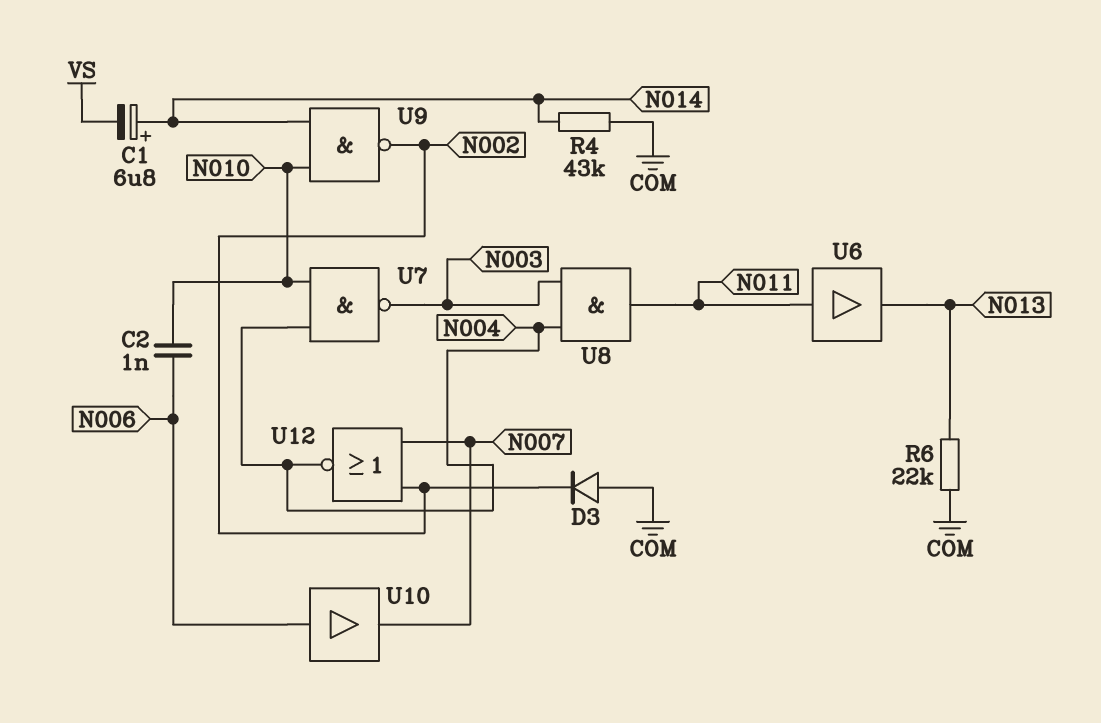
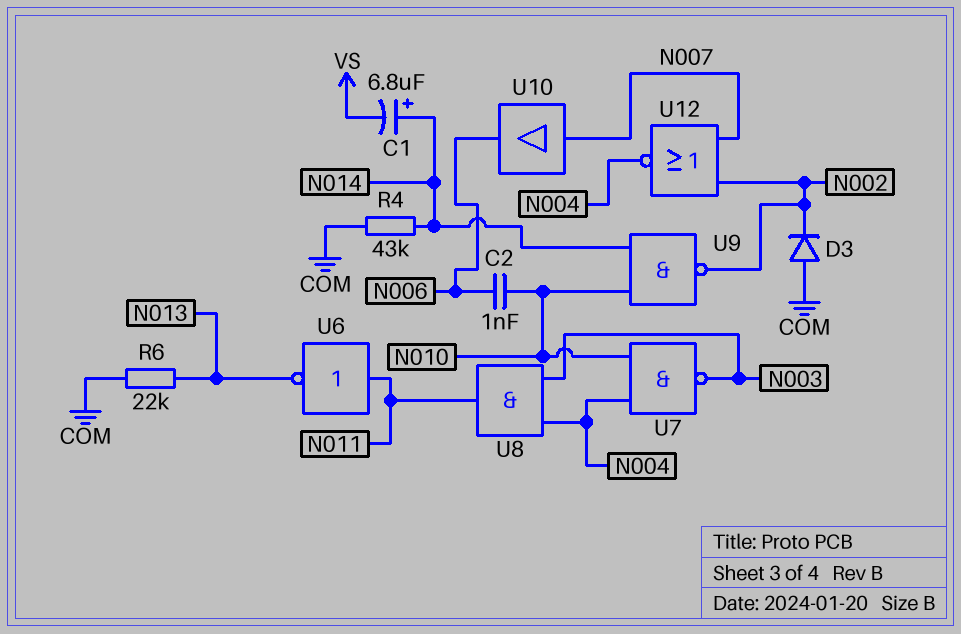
U6: buffer (in N011, out N013) -> NOT (in N011, out N013)
U10: buffer (in N006, out N007) -> buffer (in N007, out N006)

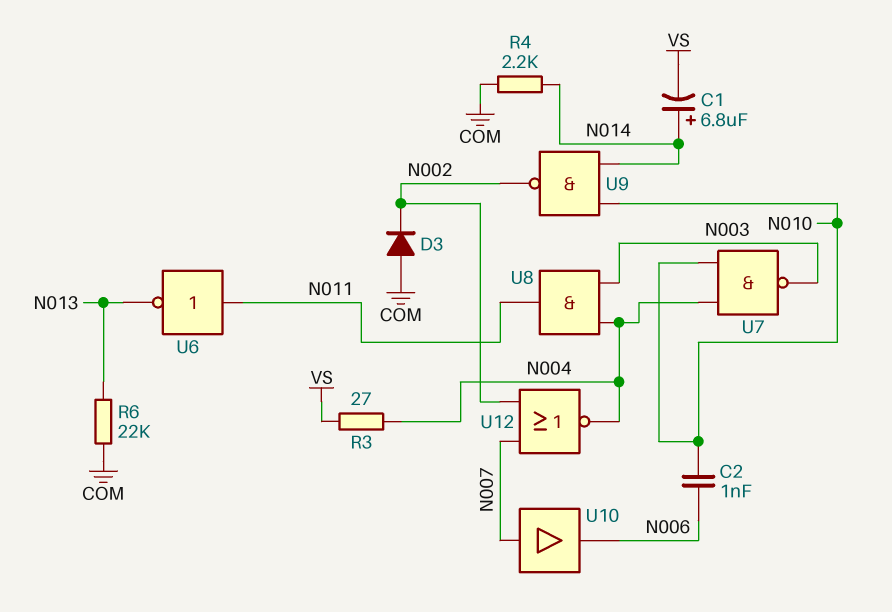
R3: none -> 27 (N004, VS)
R4: 43k (COM, N014) -> 2.2k (COM, N014)

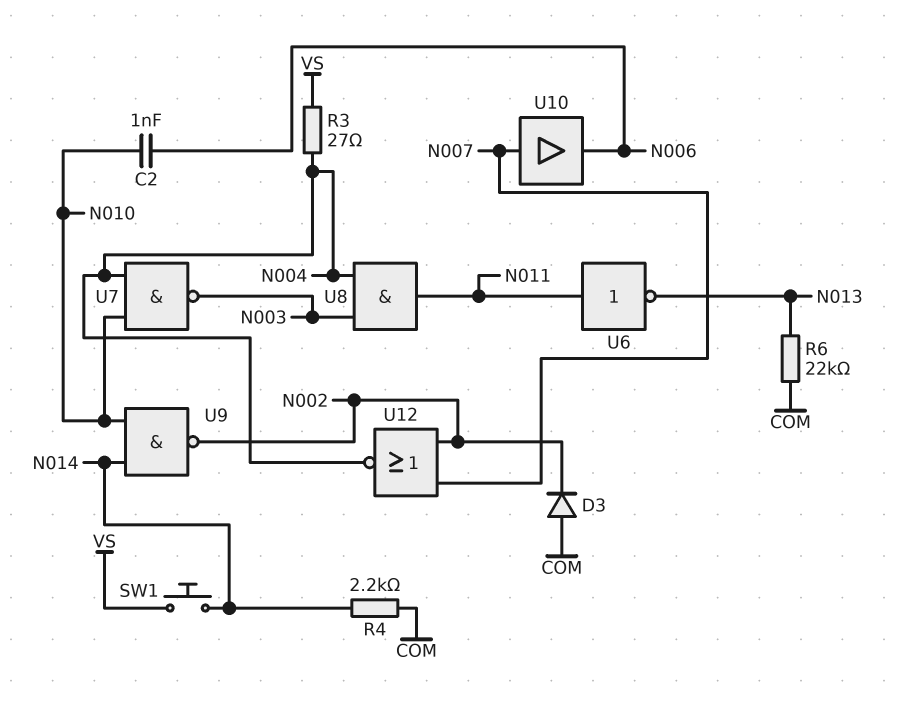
C1: 6.8uF (plus N014, minus VS) -> none
SW1: none -> button (N014, VS)

